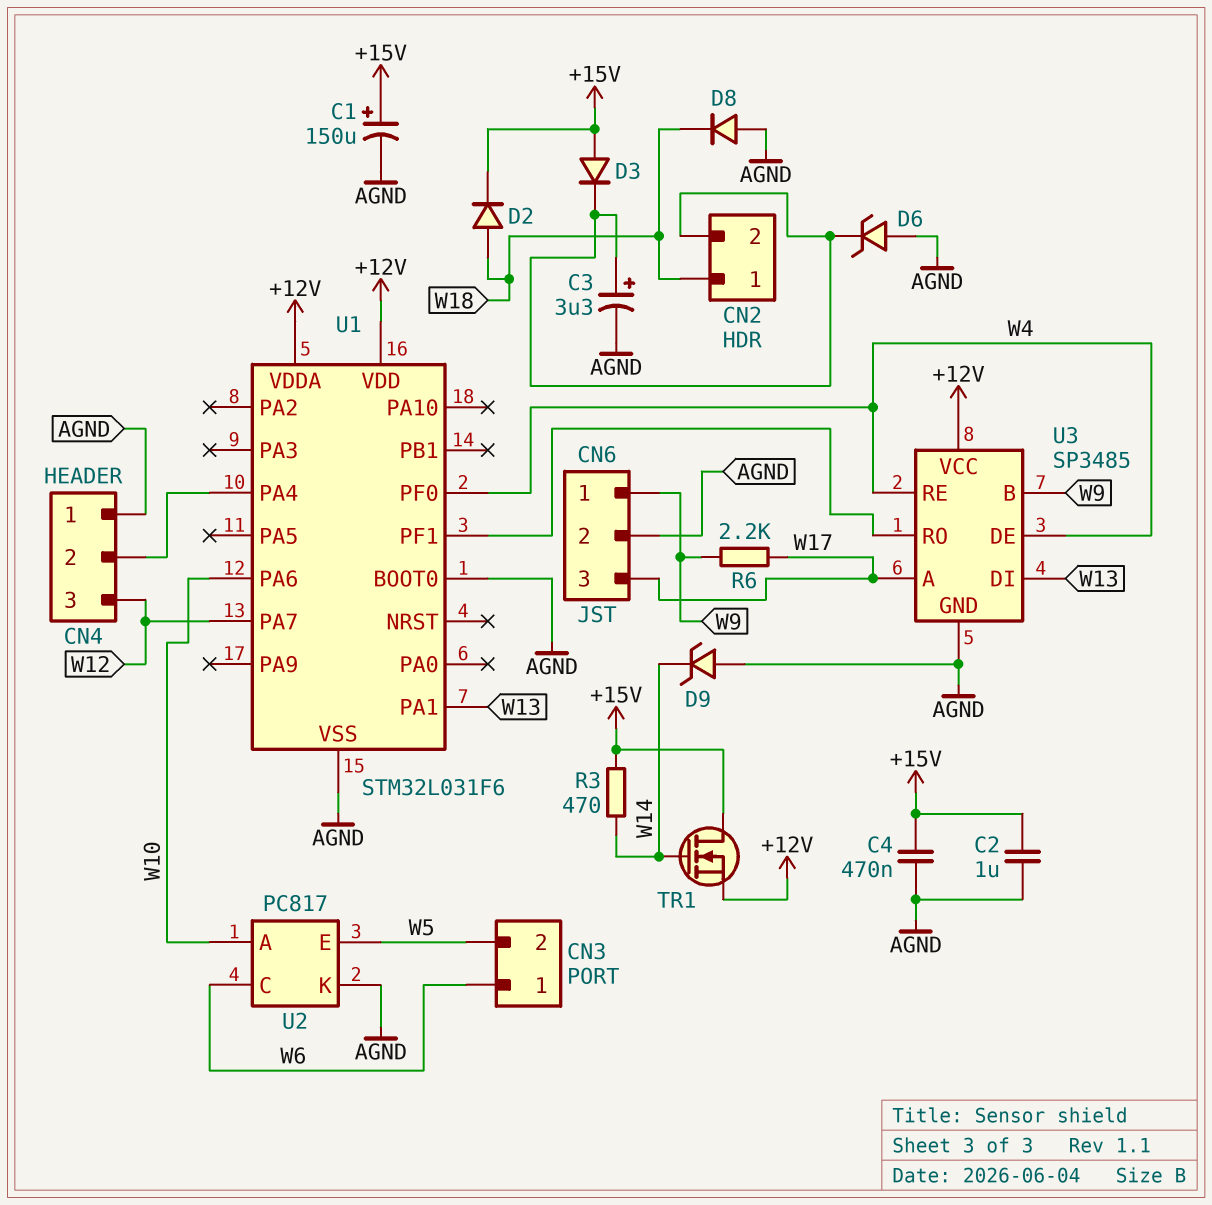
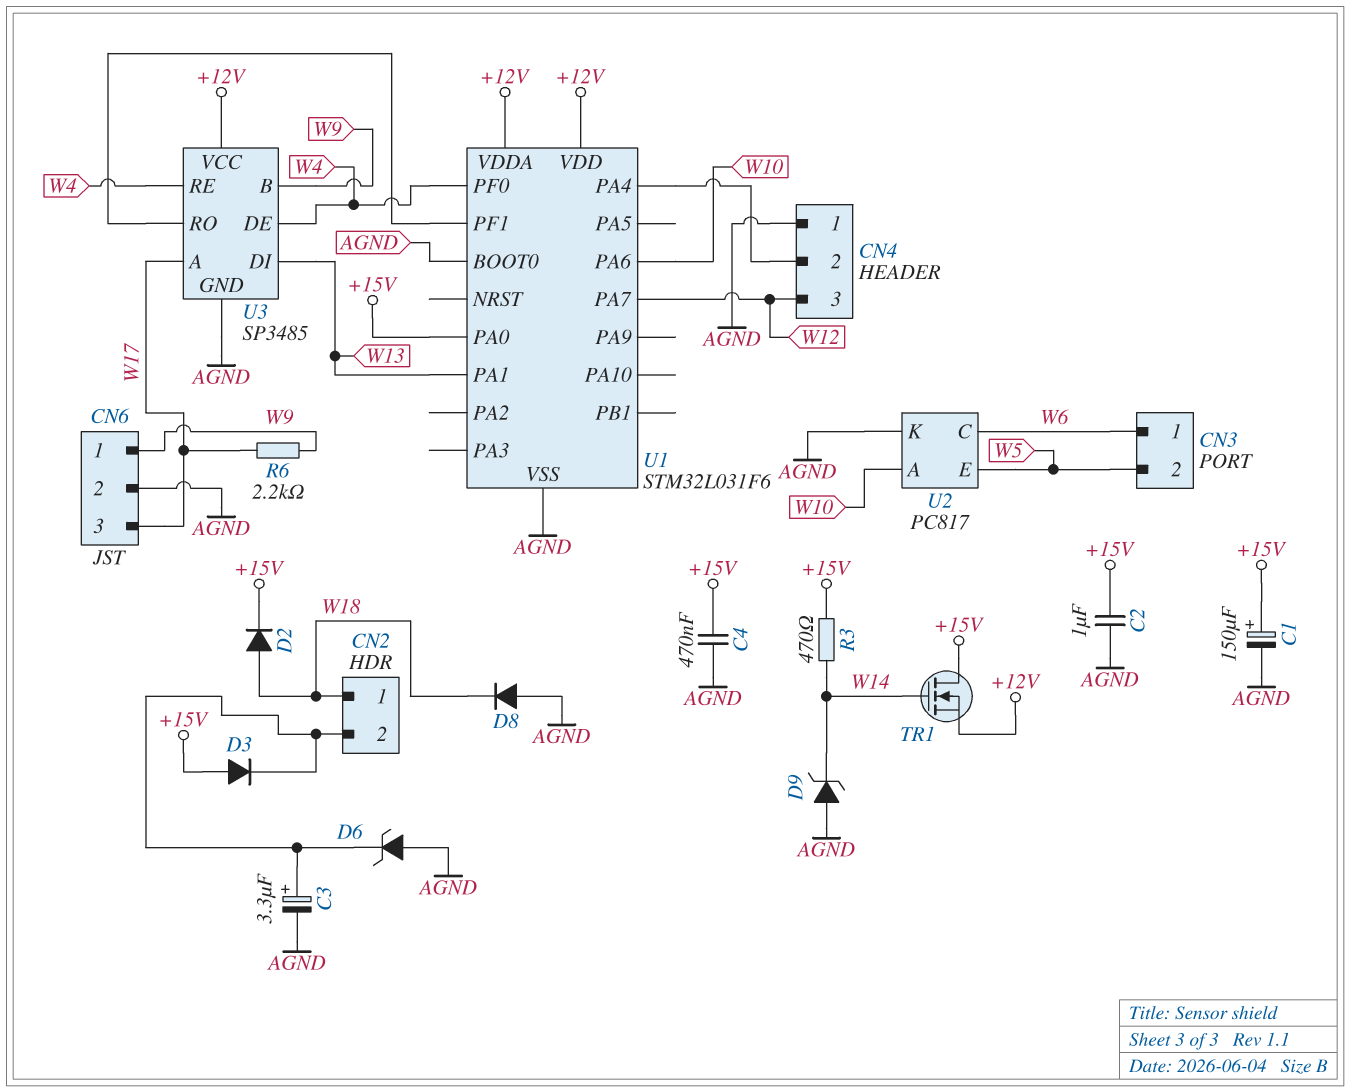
U1 pin PA0: none -> +15V

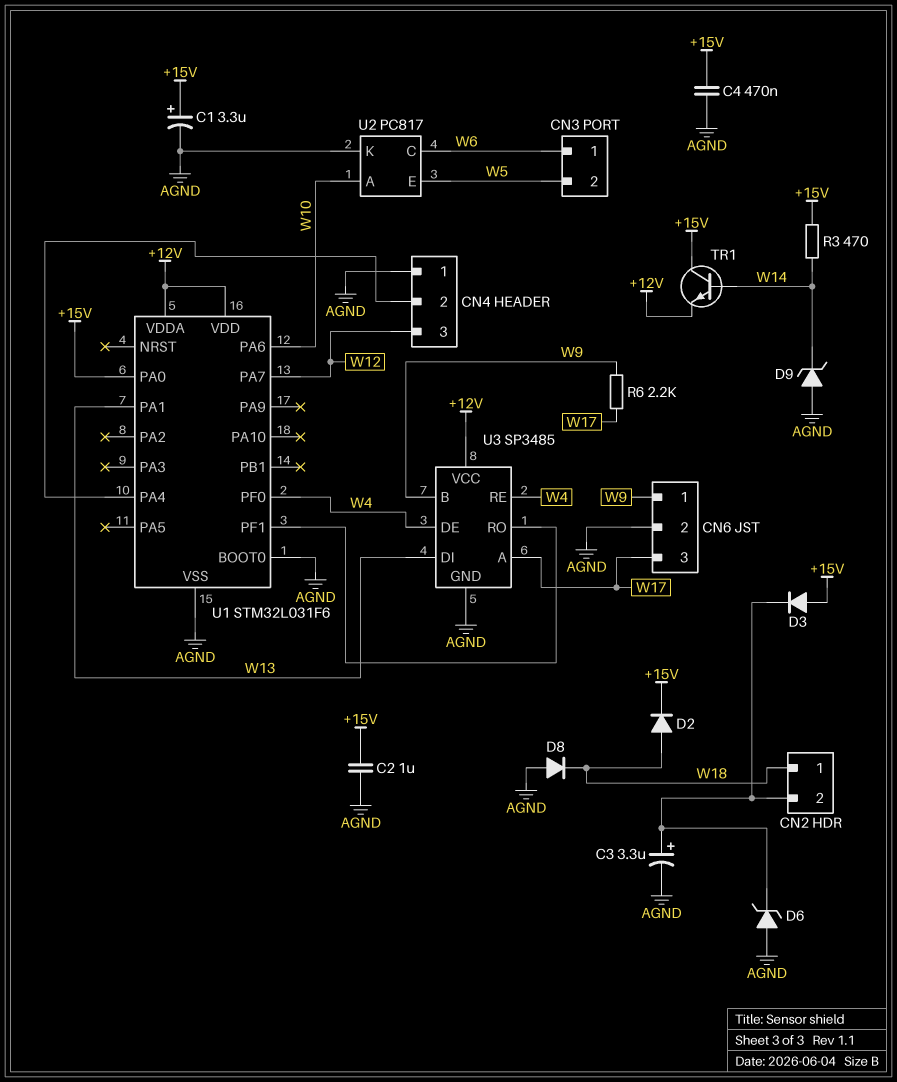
C1: 150uF (plus +15V, minus AGND) -> 3.3uF (plus +15V, minus AGND)
TR1: NMOS (G W14, D +15V, S +12V) -> NPN (B W14, C +15V, E +12V)

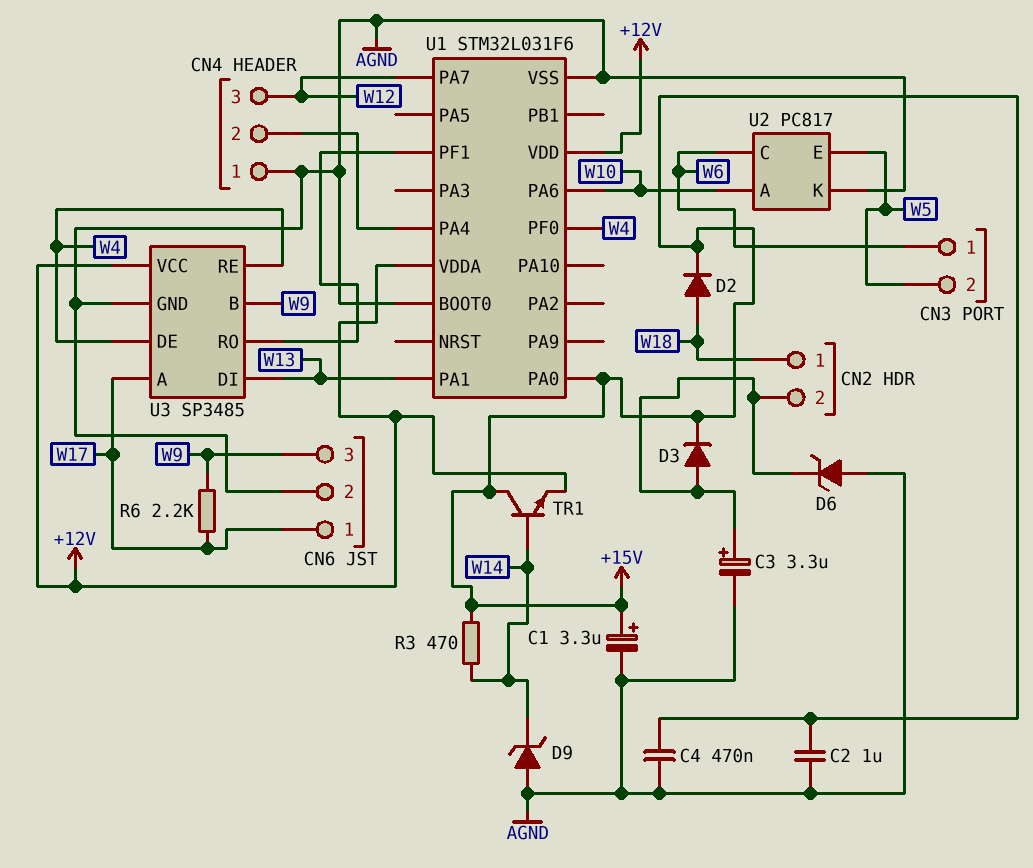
CN6 pin 1: W9 -> W17
CN6 pin 3: W17 -> W9
D3: diode (A +15V, K CN2/2) -> diode (A CN2/2, K +15V)
D8: diode (A AGND, K W18) -> none

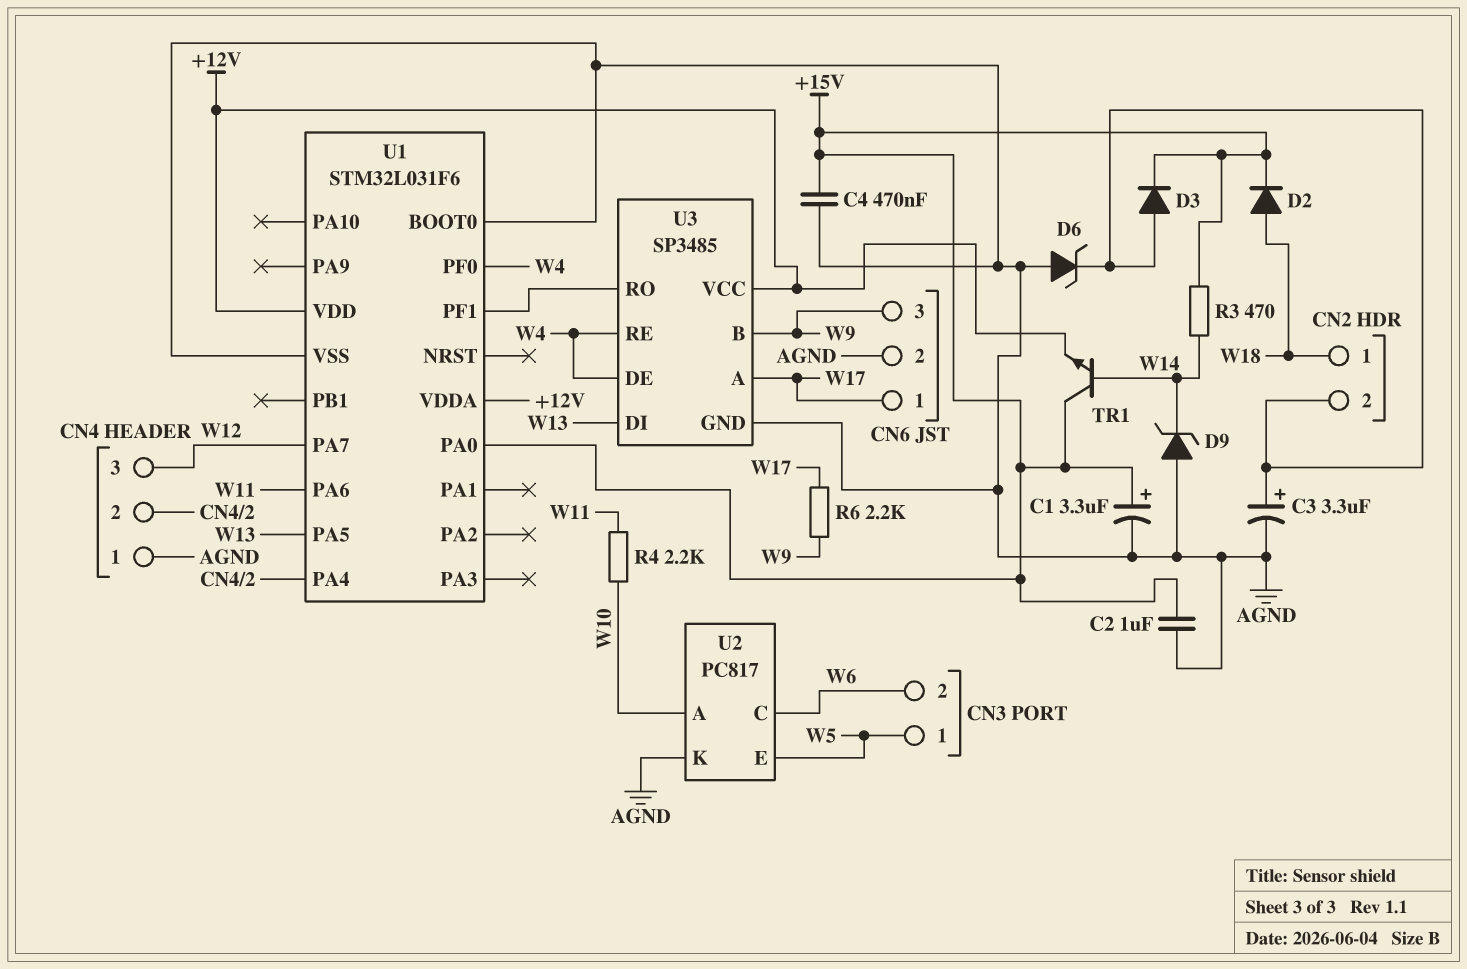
CN3 pin 1: W6 -> W5
CN3 pin 2: W5 -> W6
R4: none -> 2.2k (W10, W11)
U1 pin PA1: W13 -> none
U1 pin PA5: none -> W13
U1 pin PA6: W10 -> W11

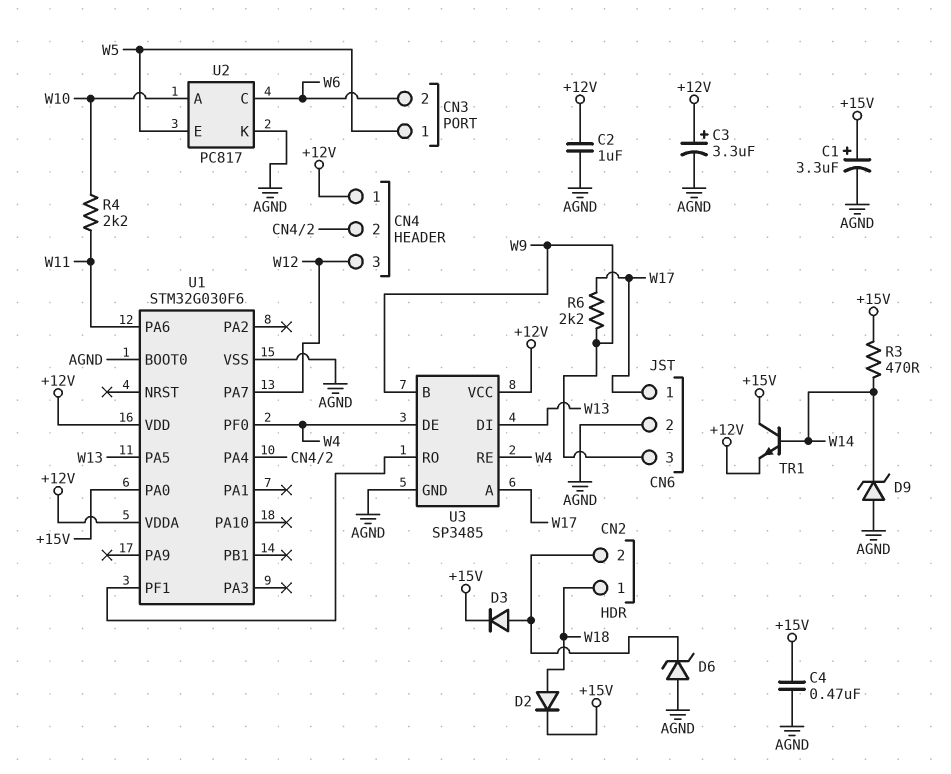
C2: 1uF (+15V, AGND) -> 1uF (+12V, AGND)
C3: 3.3uF (plus CN2/2, minus AGND) -> 3.3uF (plus +12V, minus AGND)
CN4 pin 1: AGND -> +12V
U1: STM32L031F6 -> STM32G030F6

